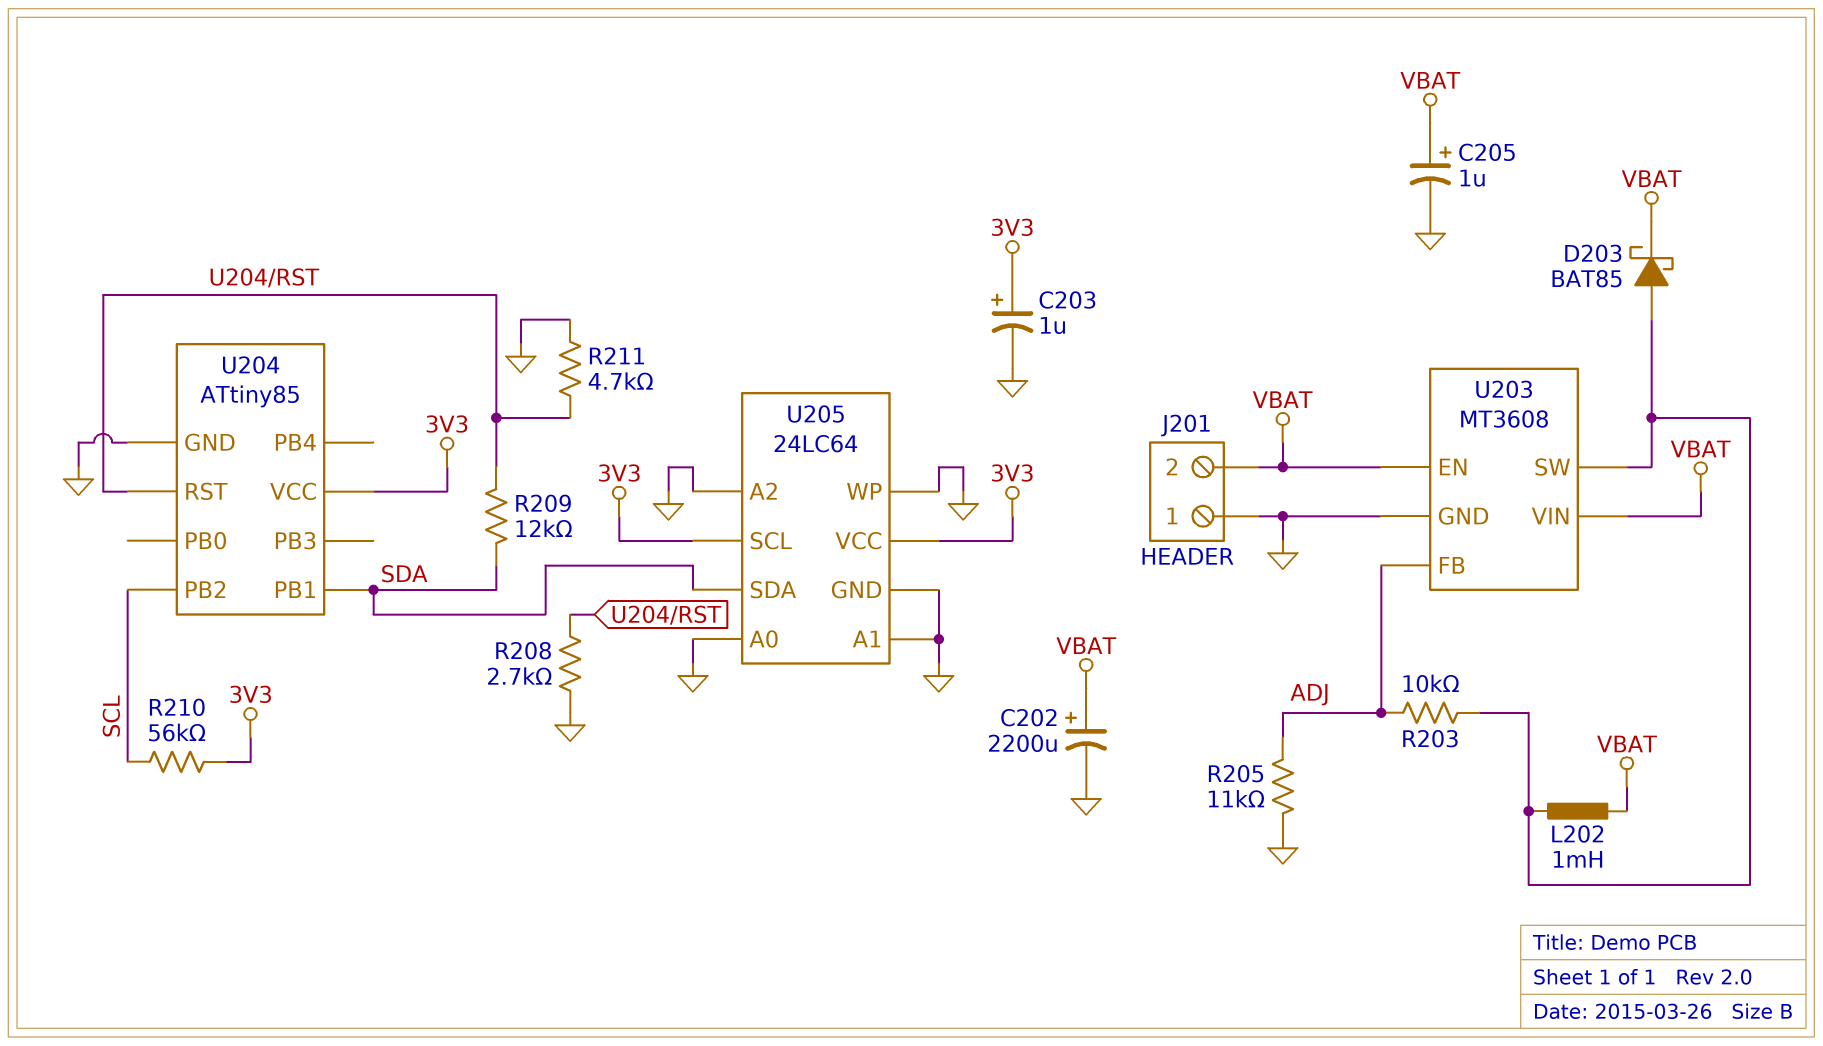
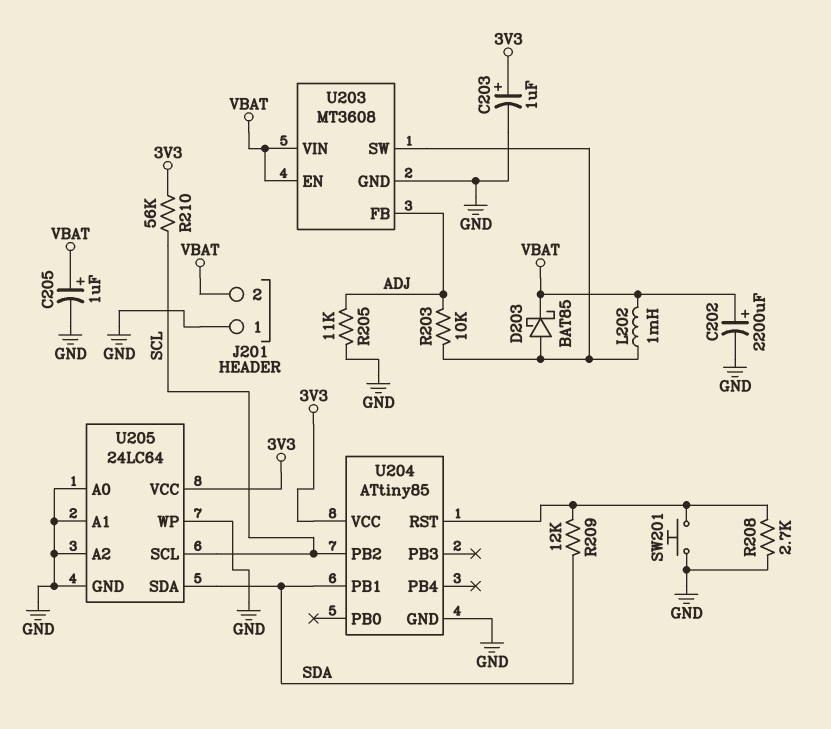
R211: 4.7k (GND, U204/RST) -> none
SW201: none -> button (GND, U204/RST)
U205 pin SCL: 3V3 -> SCL

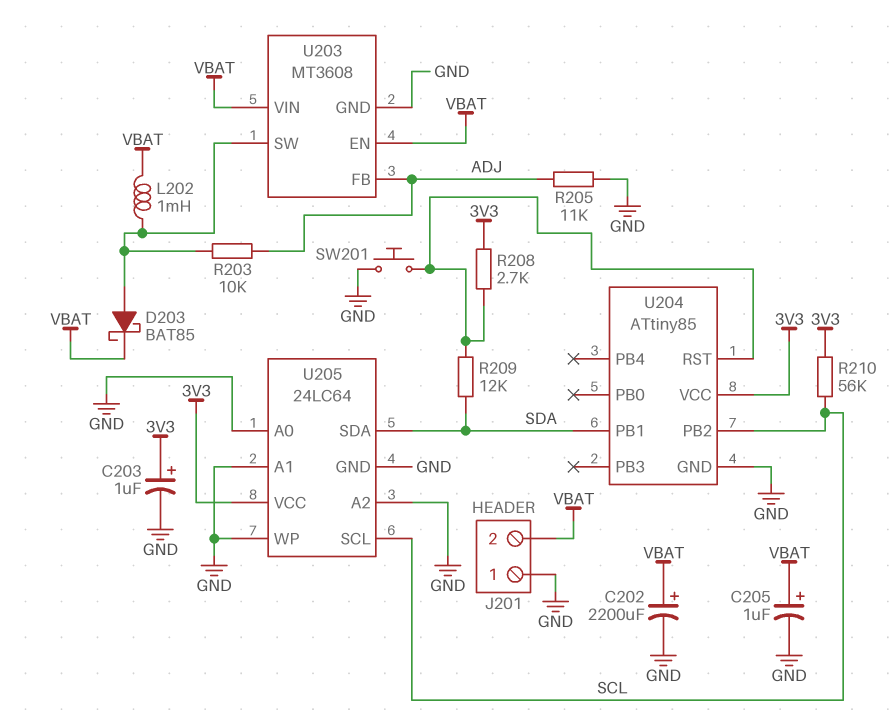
R208: 2.7k (GND, U204/RST) -> 2.7k (3V3, U204/RST)

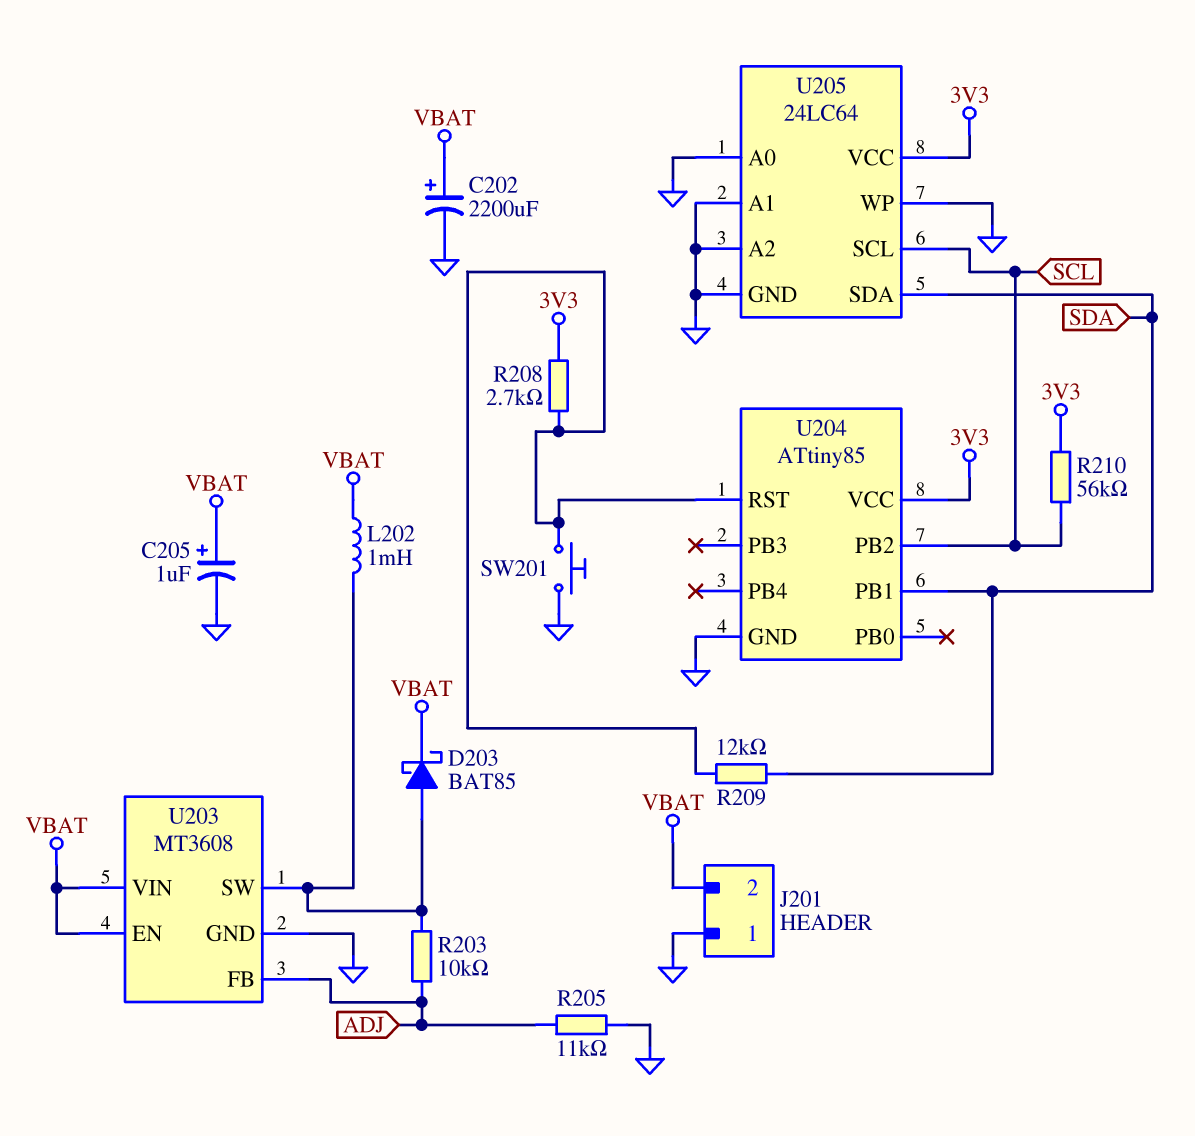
C203: 1uF (plus 3V3, minus GND) -> none

